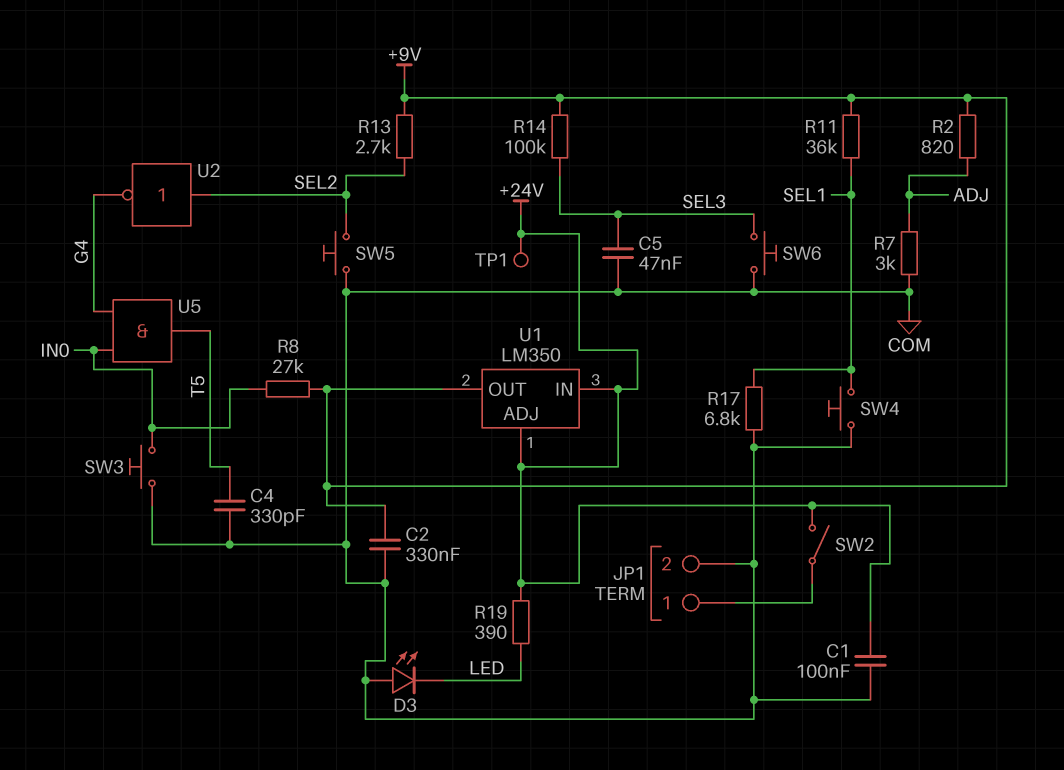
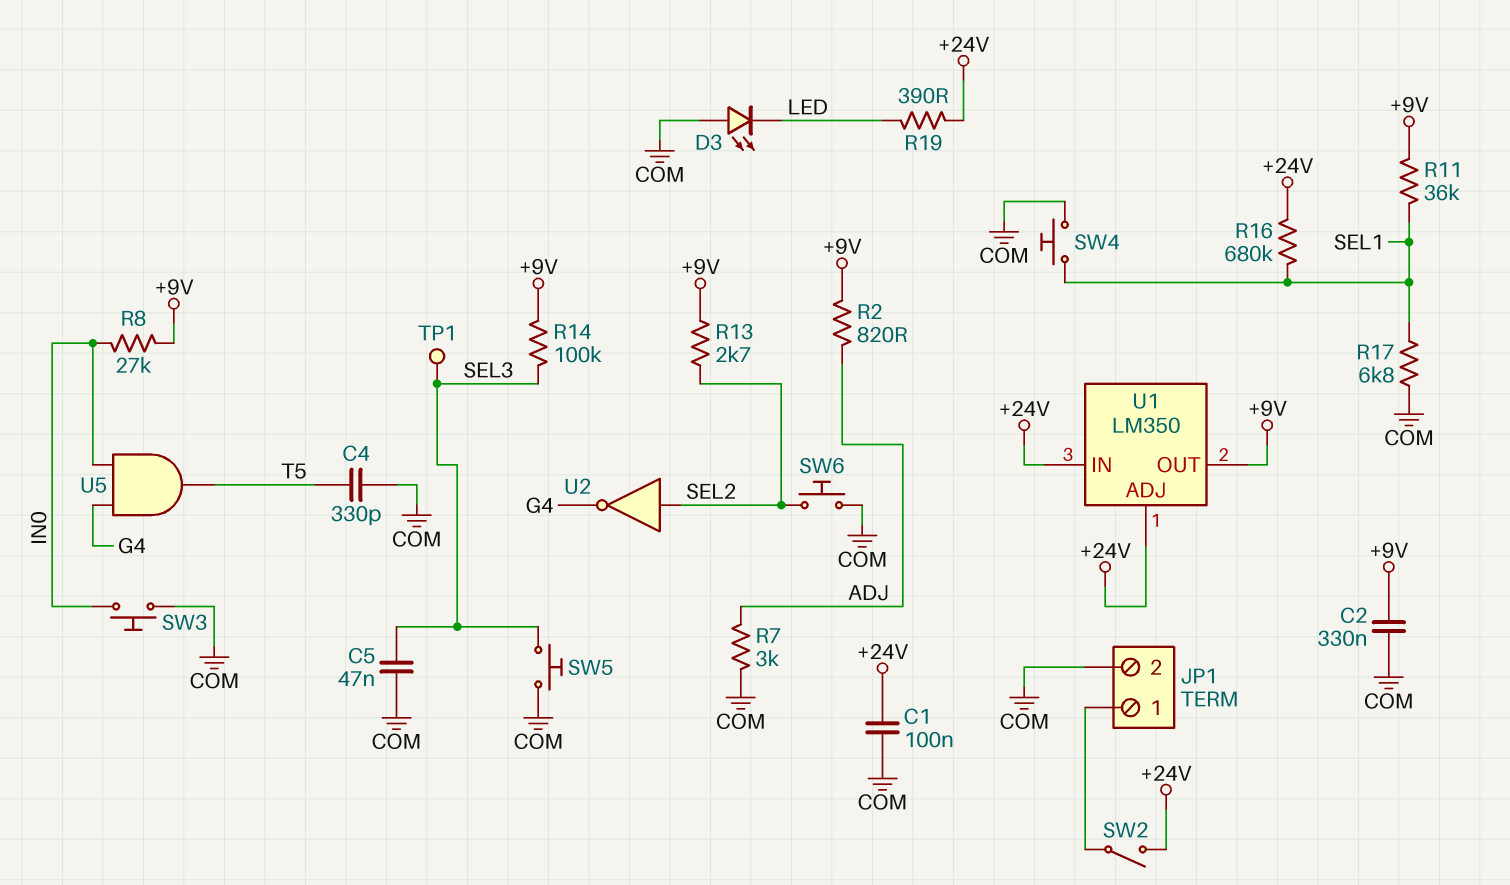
R16: none -> 680k (+24V, SEL1)
SW5: button (COM, SEL2) -> button (COM, SEL3)
SW6: button (COM, SEL3) -> button (COM, SEL2)
TP1: test point (+24V) -> test point (SEL3)

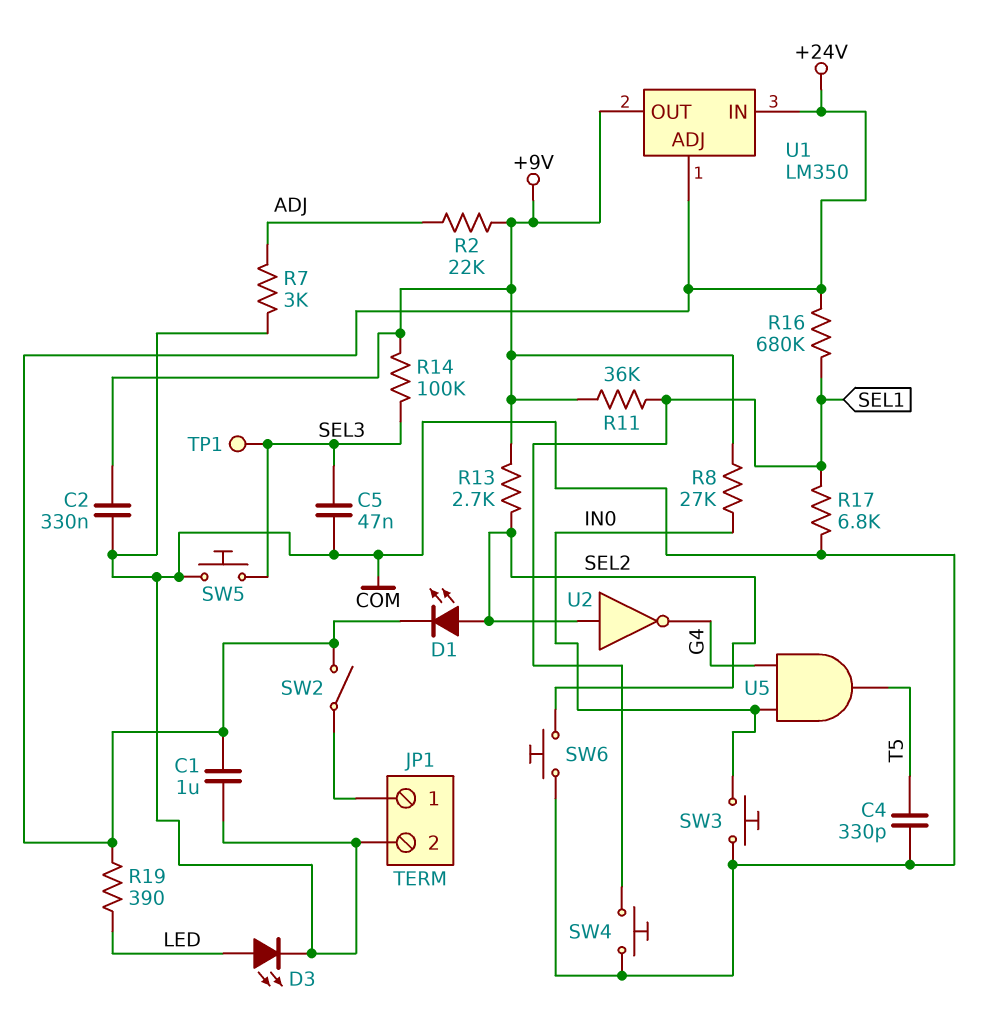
C1: 100nF (+24V, COM) -> 1uF (+24V, COM)
D1: none -> LED (A SEL2, K +24V)
D3: LED (A COM, K LED) -> LED (A LED, K COM)
R2: 820 (+9V, ADJ) -> 22k (+9V, ADJ)

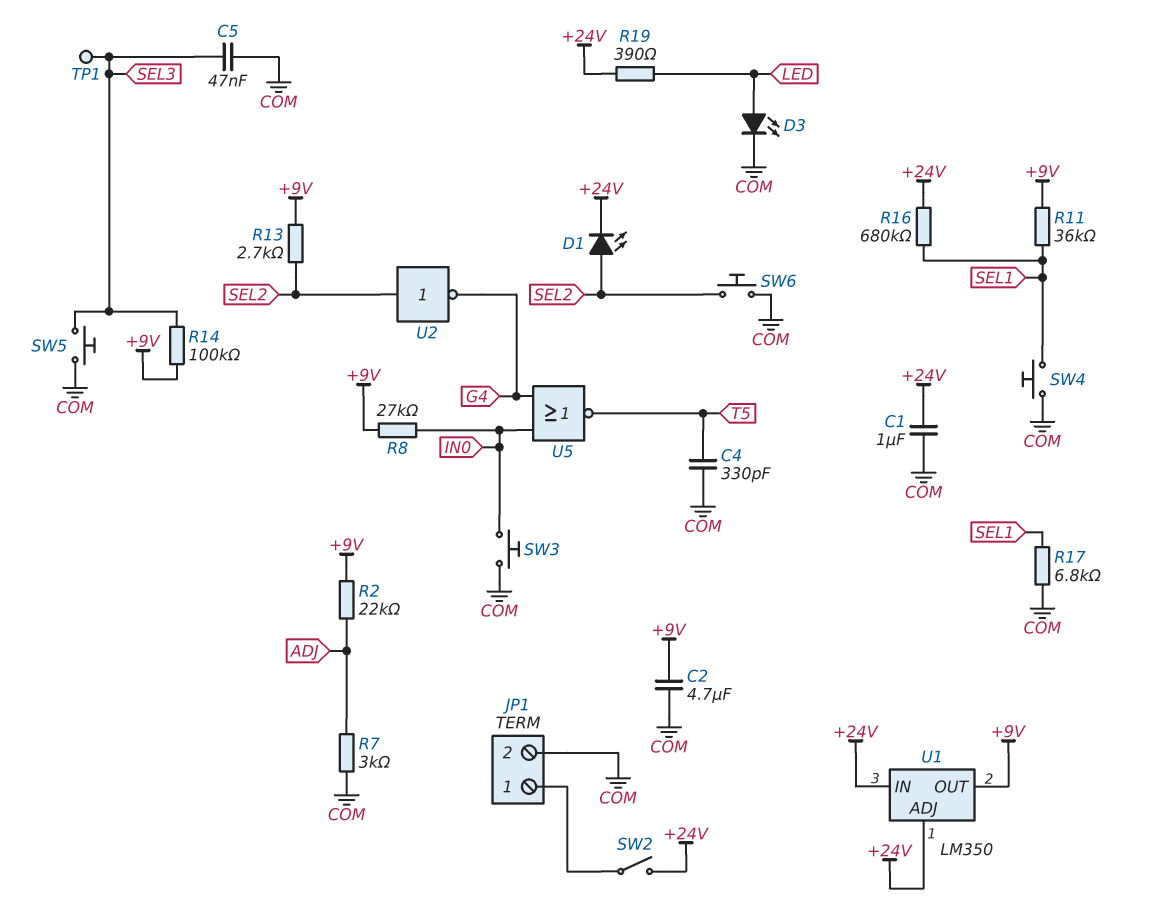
C2: 330nF (+9V, COM) -> 4.7uF (+9V, COM)
U5: AND (in G4, in IN0, out T5) -> NOR (in G4, in IN0, out T5)

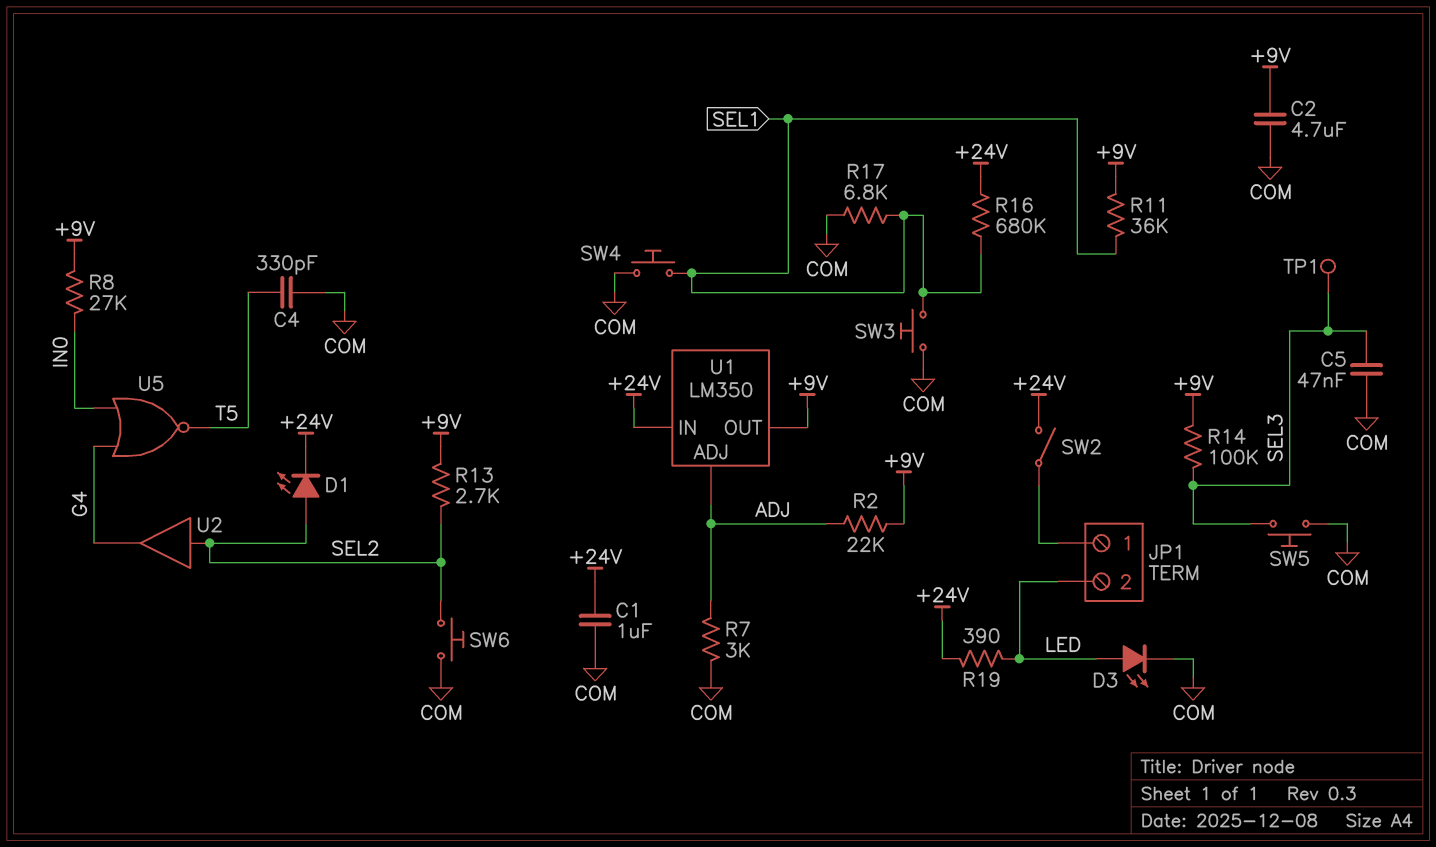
JP1 pin 2: COM -> LED
SW3: button (COM, IN0) -> button (COM, SEL1)
U1 pin ADJ: +24V -> ADJ
U2: NOT (in SEL2, out G4) -> buffer (in SEL2, out G4)

